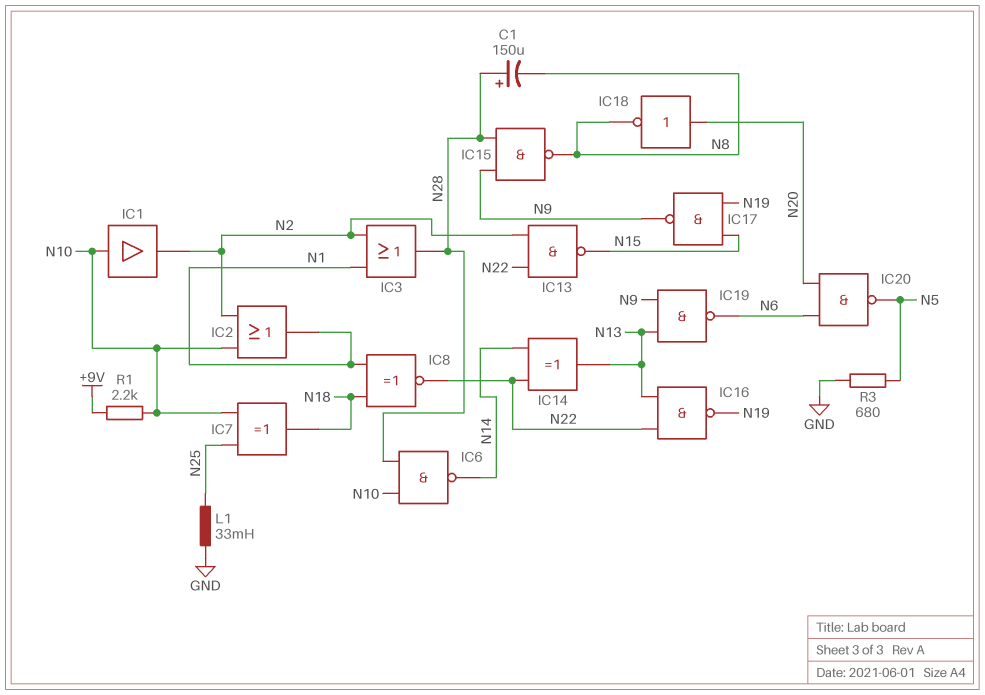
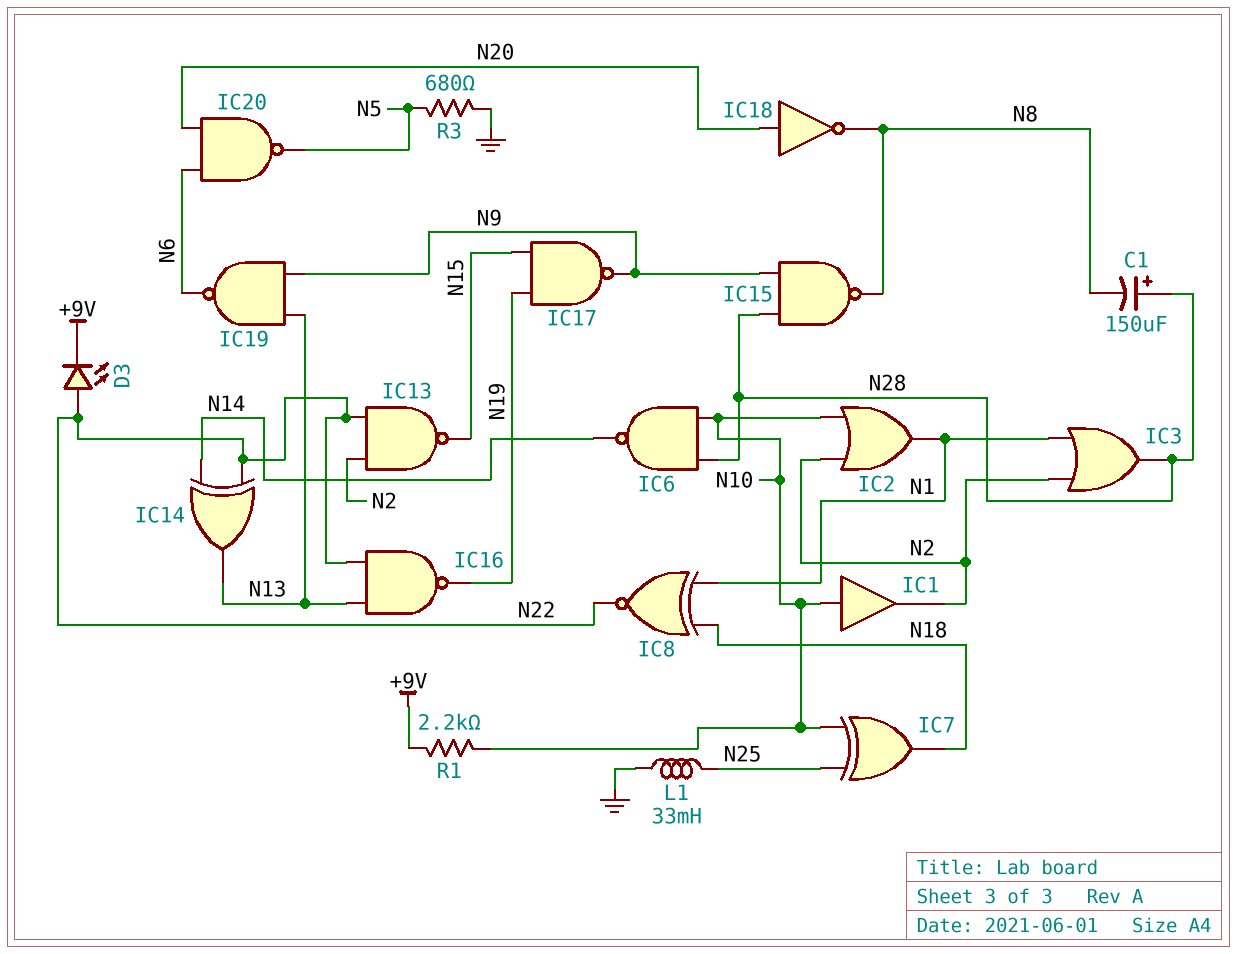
D3: none -> LED (A N22, K +9V)

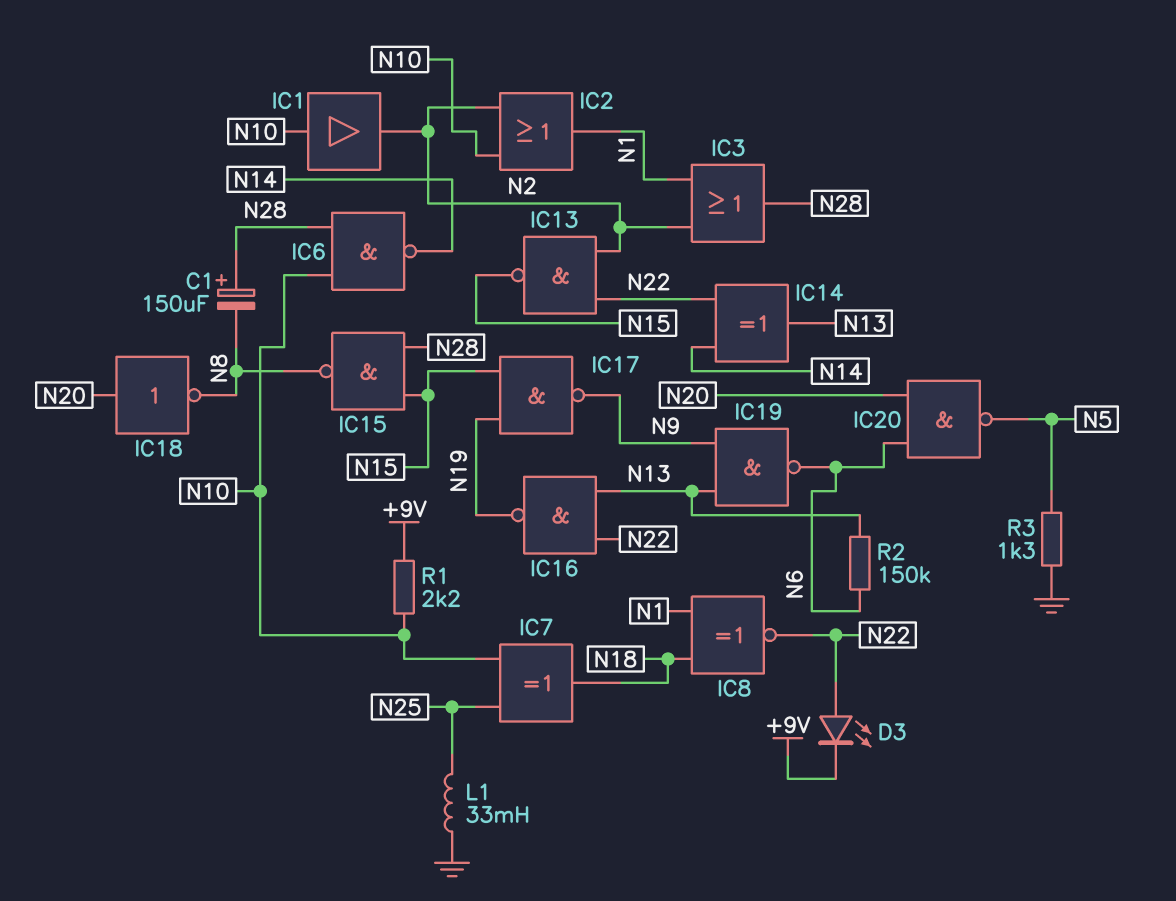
IC15: NAND (in N9, in N28, out N8) -> NAND (in N15, in N28, out N8)
R2: none -> 150k (N6, N13)
R3: 680 (GND, N5) -> 1.3k (GND, N5)

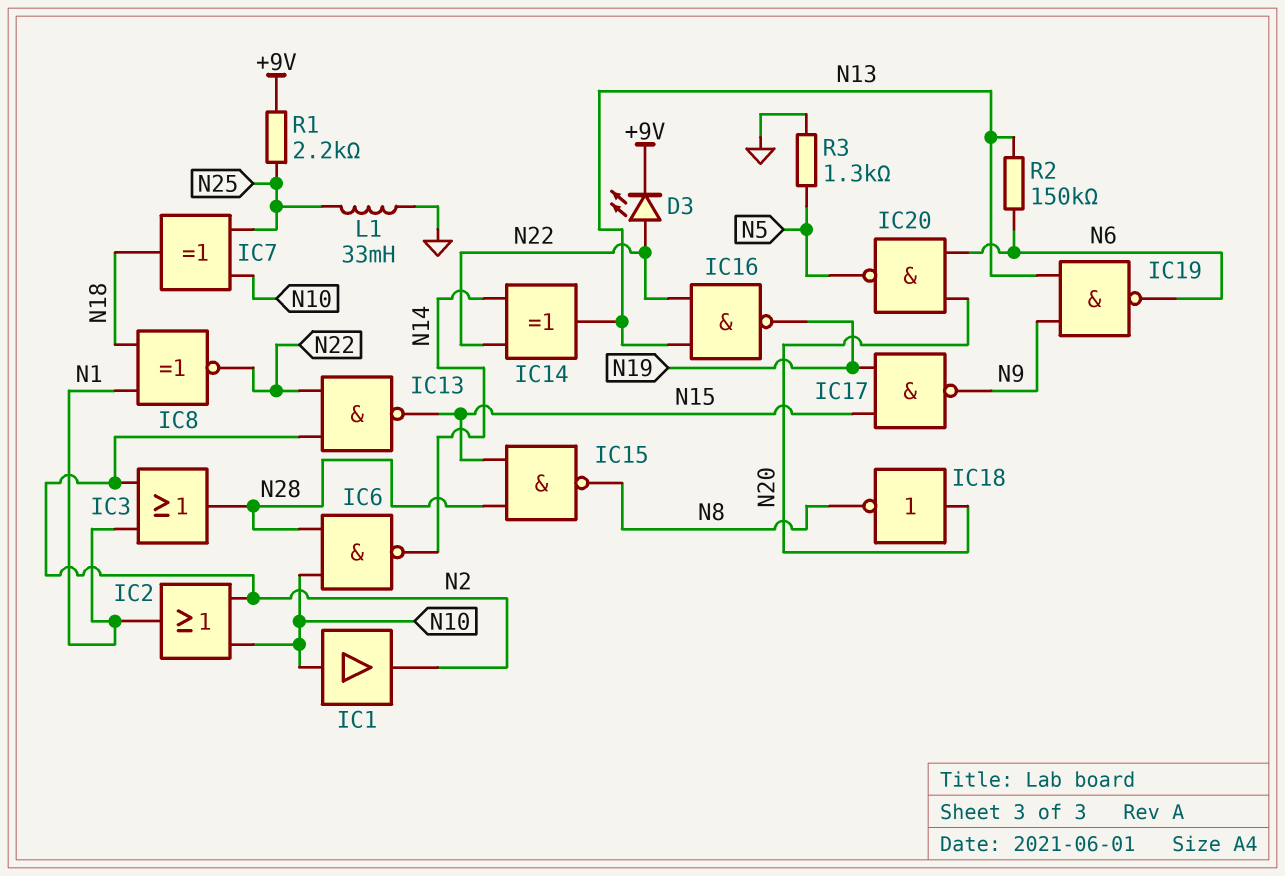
C1: 150uF (plus N28, minus N8) -> none
R1: 2.2k (+9V, N10) -> 2.2k (+9V, N25)

